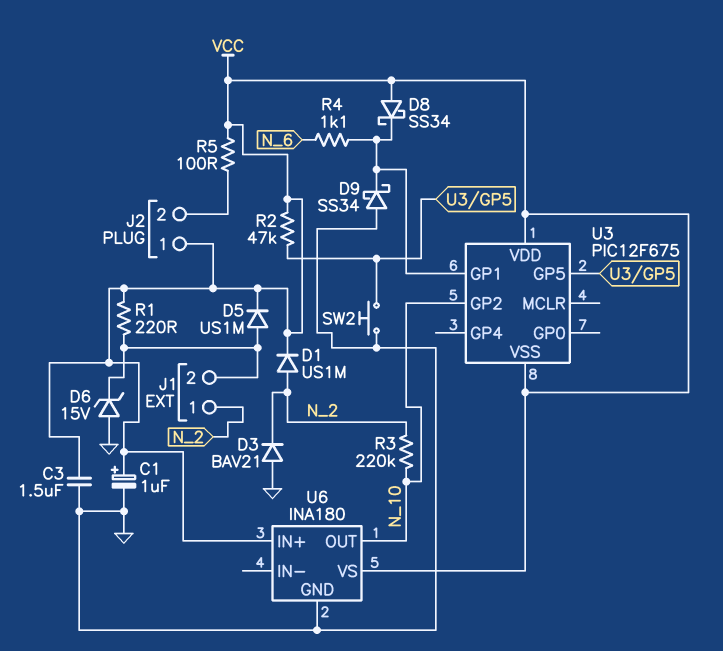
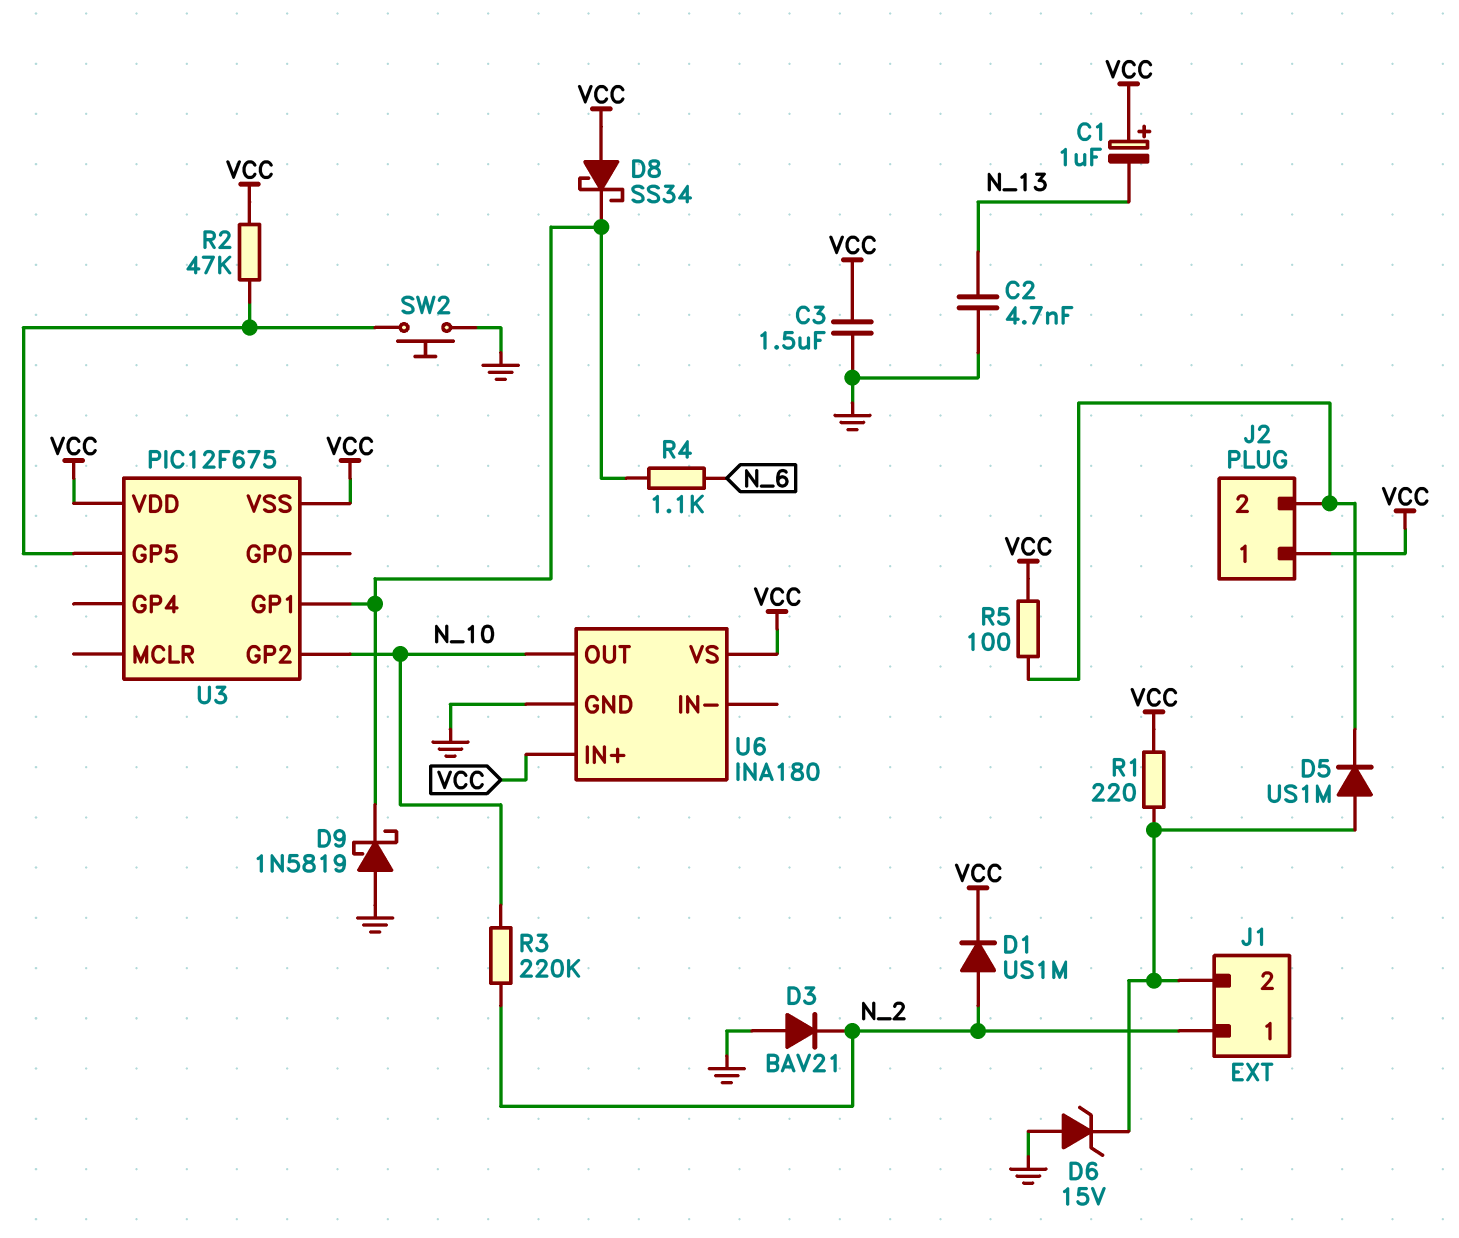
C1: 1uF (plus VCC, minus GND) -> 1uF (plus VCC, minus N_13)
C2: none -> 4.7nF (GND, N_13)
D5: diode US1M (A J1/2, K VCC) -> diode US1M (A J1/2, K J2/2)
D9: schottky SS34 (A GND, K U3/GP1) -> schottky 1N5819 (A GND, K U3/GP1)

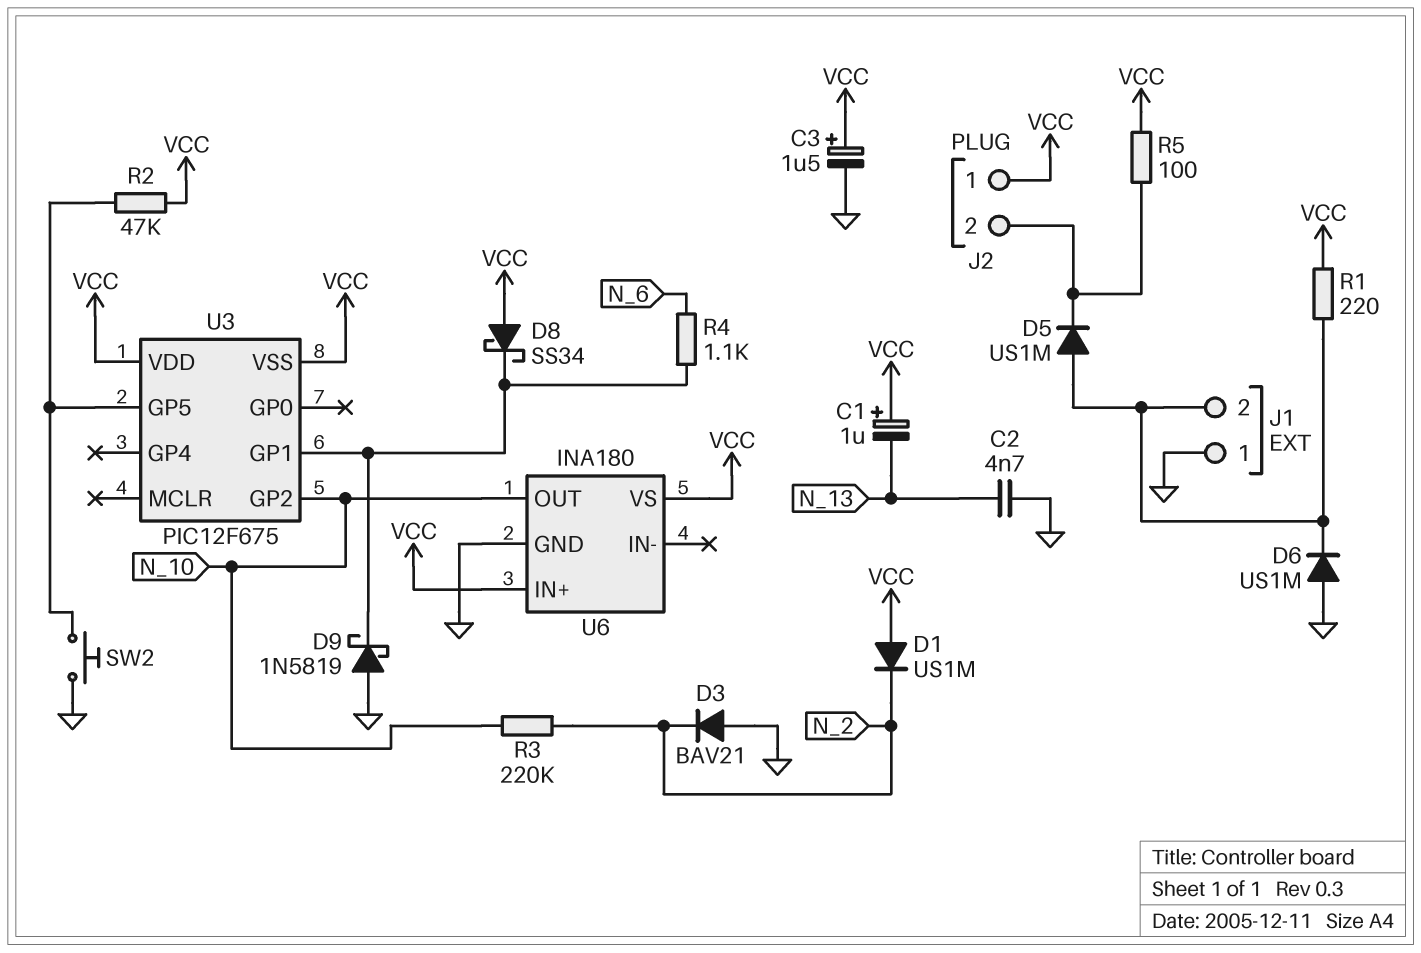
C3: 1.5uF (GND, VCC) -> 1.5uF (plus VCC, minus GND)
D1: diode US1M (A N_2, K VCC) -> diode US1M (A VCC, K N_2)
D6: zener 15V (A GND, K J1/2) -> diode US1M (A GND, K J1/2)
J1 pin 1: N_2 -> GND

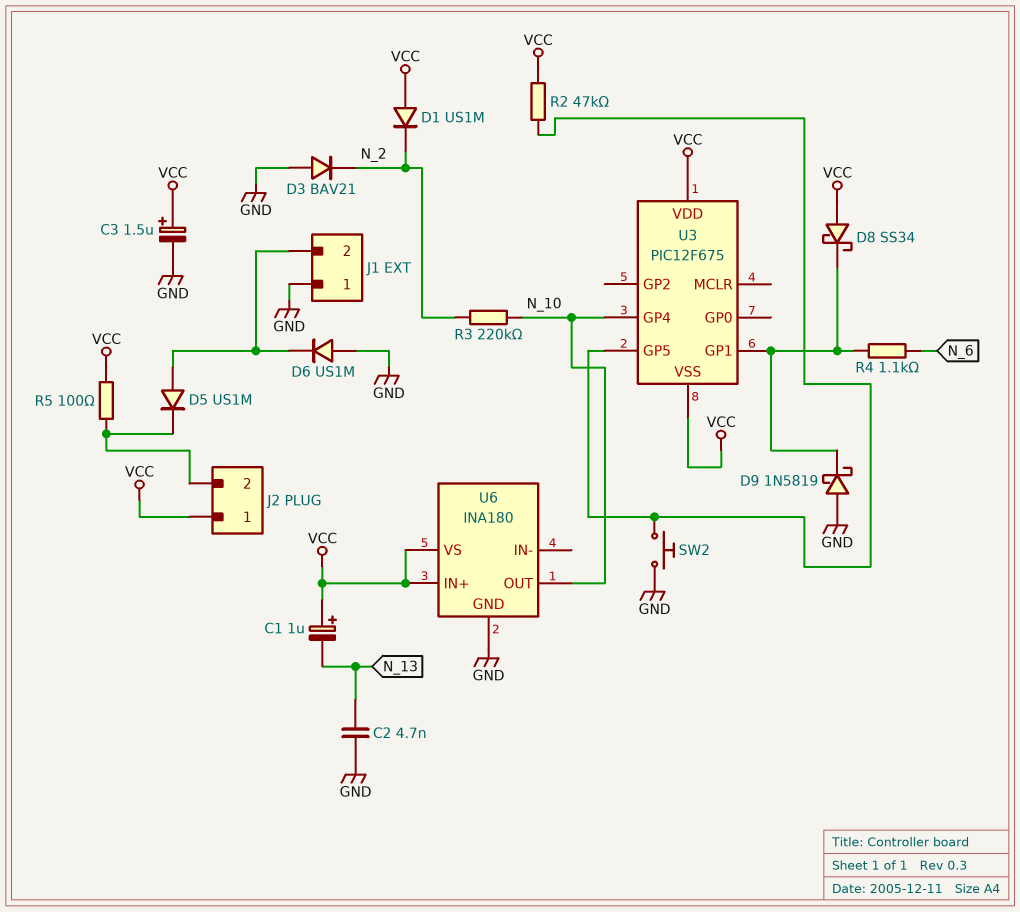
R1: 220 (J1/2, VCC) -> none
U3 pin GP2: N_10 -> none
U3 pin GP4: none -> N_10

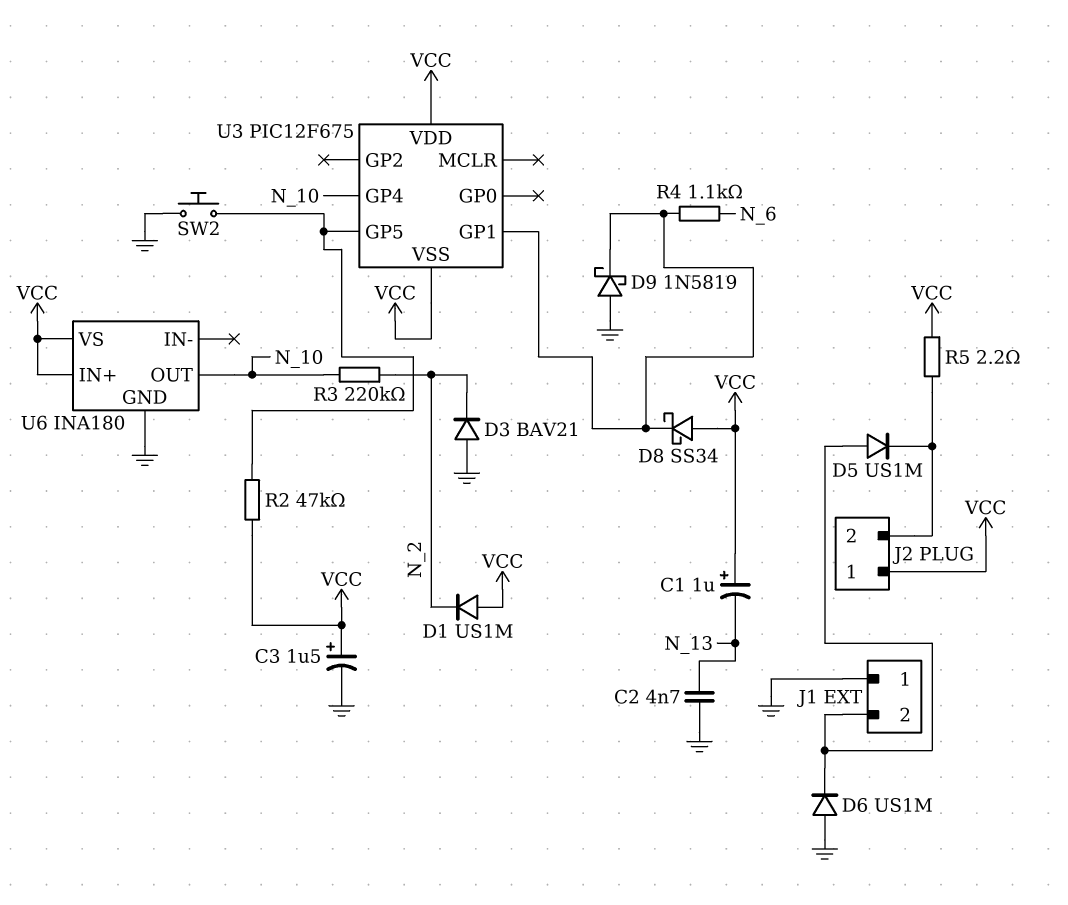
R5: 100 (J2/2, VCC) -> 2.2 (J2/2, VCC)

